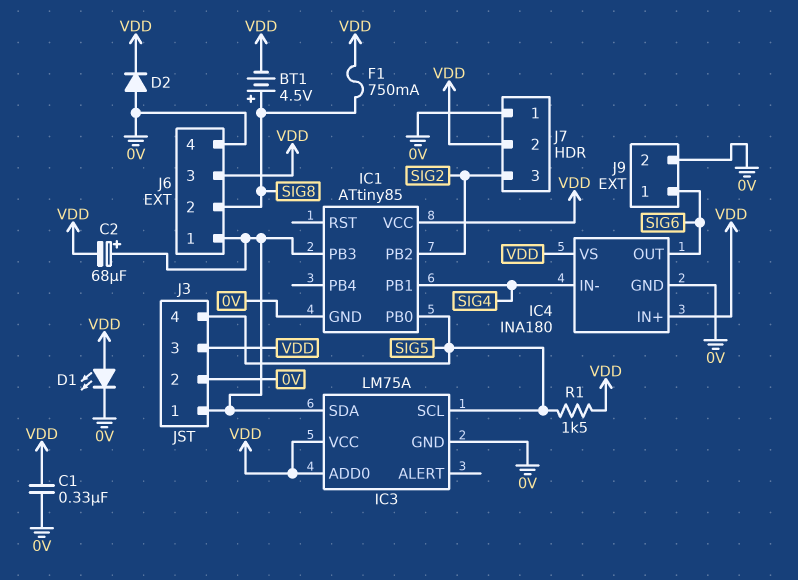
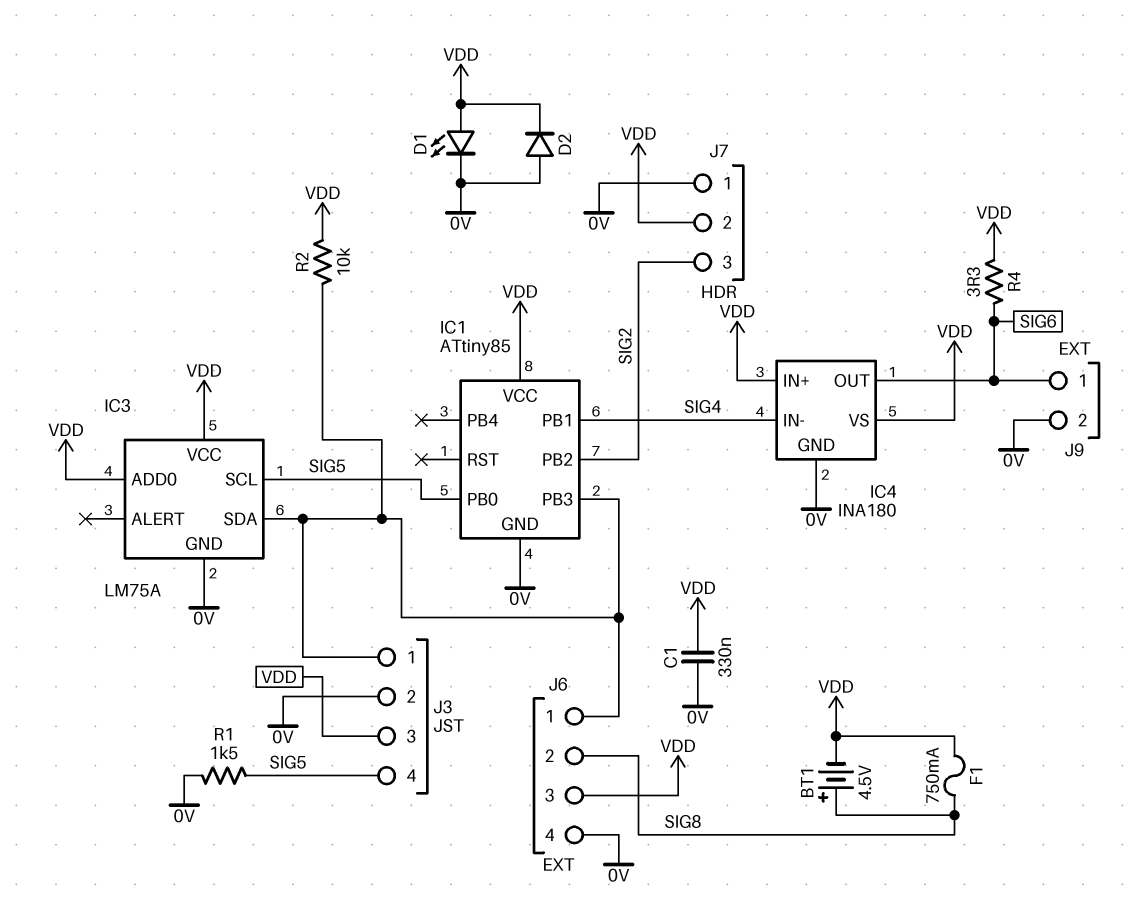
C2: 68uF (plus IC1/PB3, minus VDD) -> none
R1: 1.5k (SIG5, VDD) -> 1.5k (0V, SIG5)
R2: none -> 10k (IC1/PB3, VDD)
R4: none -> 3.3 (SIG6, VDD)

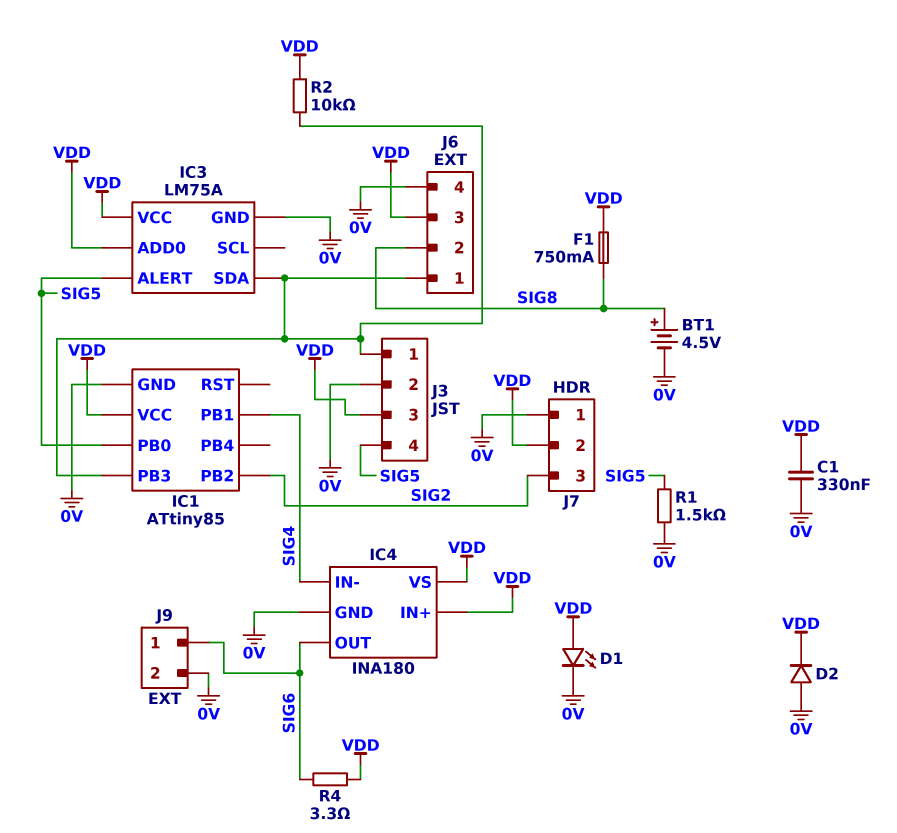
BT1: 4.5V (plus SIG8, minus VDD) -> 4.5V (plus SIG8, minus 0V)
IC3 pin ALERT: none -> SIG5
IC3 pin SCL: SIG5 -> none

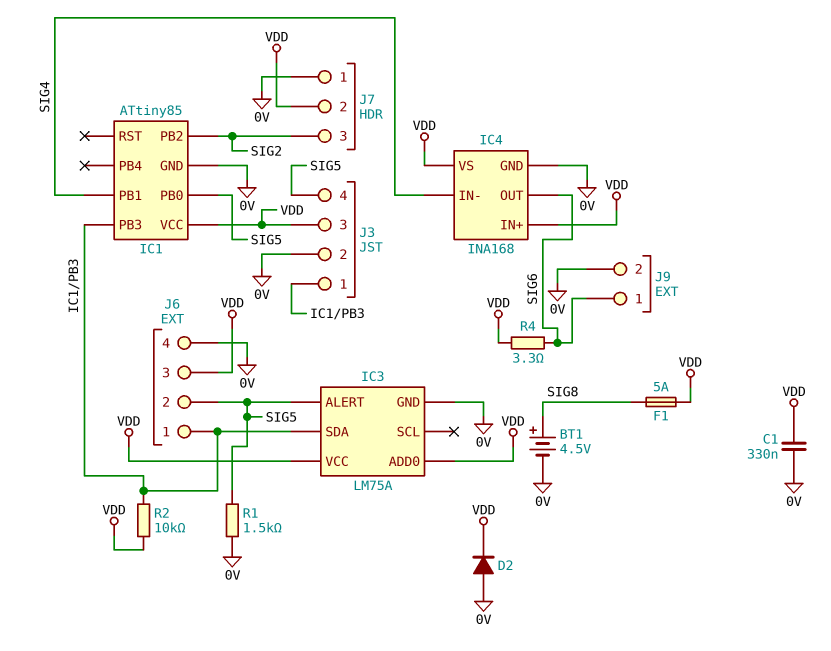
D1: LED (A VDD, K 0V) -> none
F1: 750mA (SIG8, VDD) -> 5A (SIG8, VDD)
IC4: INA180 -> INA168
J6 pin 2: SIG8 -> SIG5

